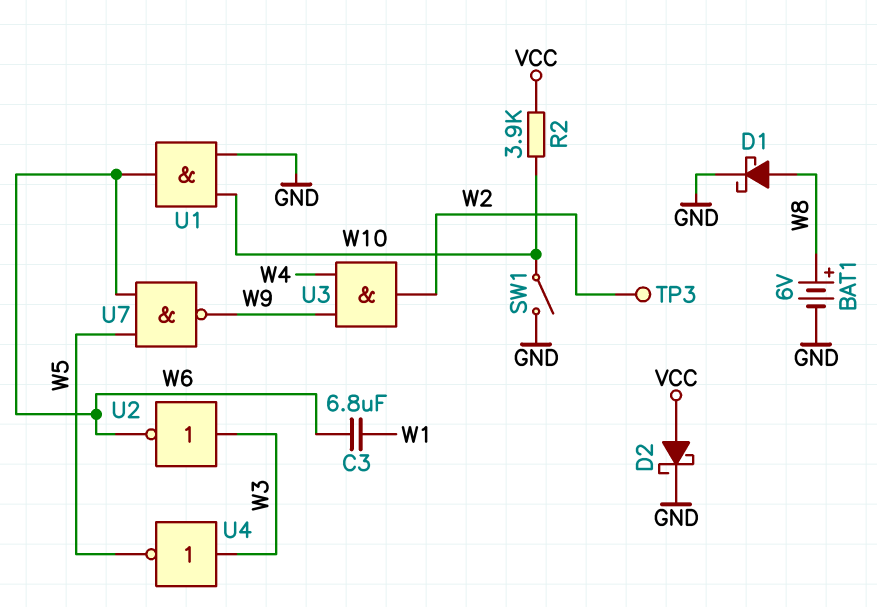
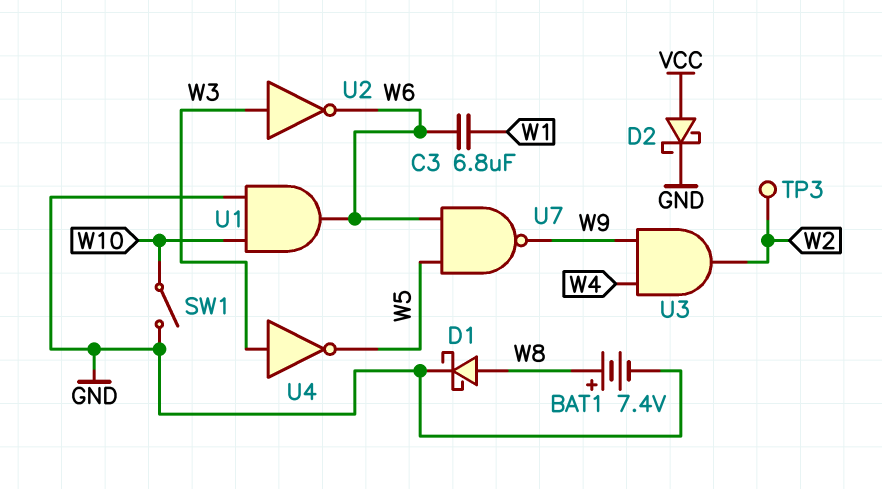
BAT1: 6V (plus W8, minus GND) -> 7.4V (plus W8, minus GND)
R2: 3.9k (VCC, W10) -> none

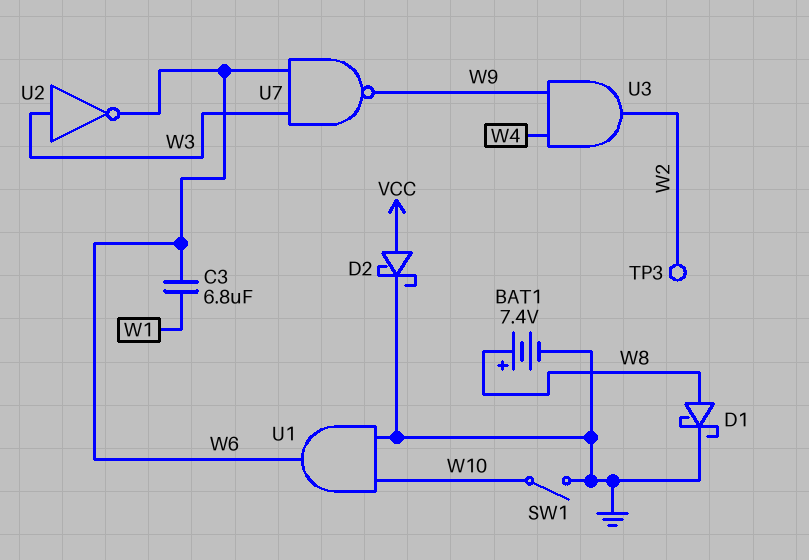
U4: NOT (in W3, out W5) -> none
U7: NAND (in W5, in W6, out W9) -> NAND (in W3, in W6, out W9)

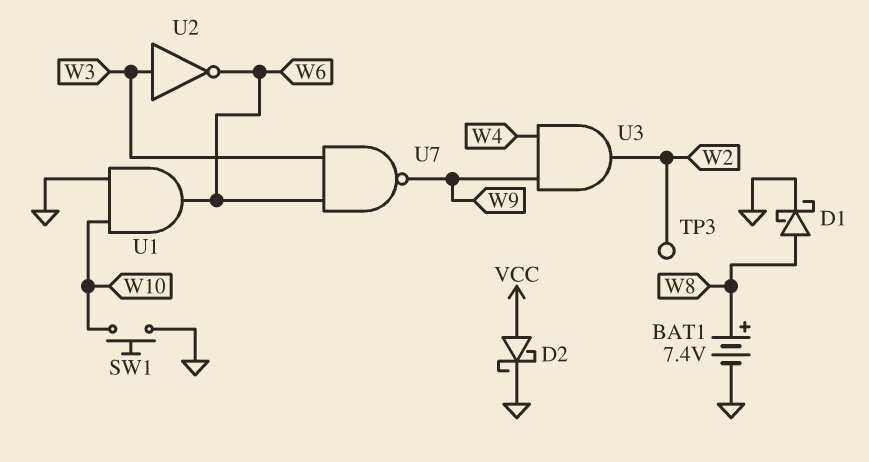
C3: 6.8uF (W1, W6) -> none
SW1: switch (GND, W10) -> button (GND, W10)

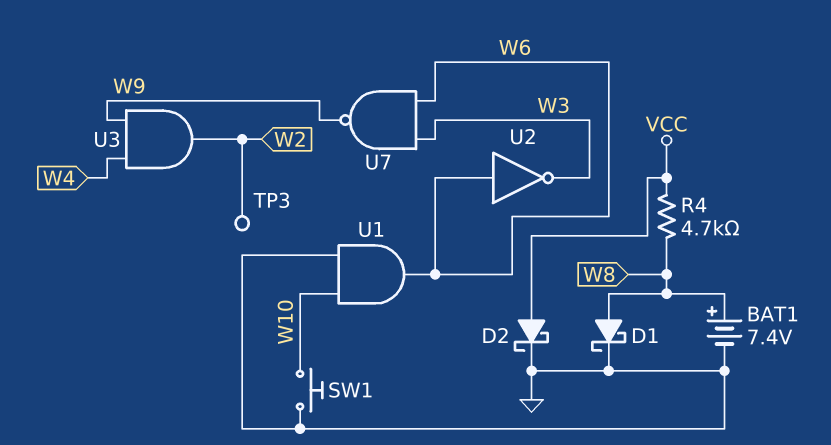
R4: none -> 4.7k (VCC, W8)
U2: NOT (in W3, out W6) -> NOT (in W6, out W3)

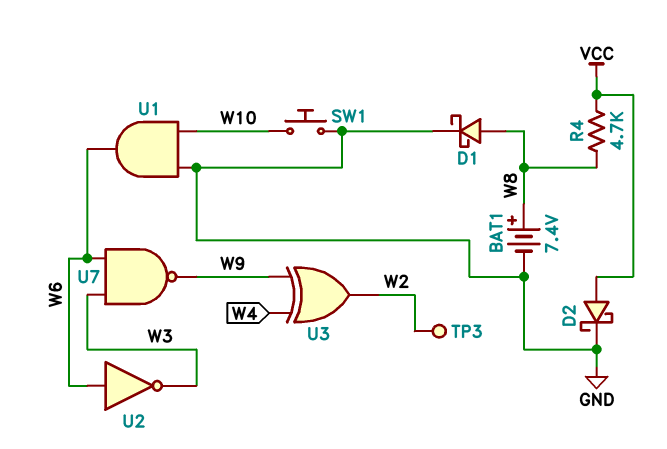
U3: AND (in W4, in W9, out W2) -> XOR (in W4, in W9, out W2)

